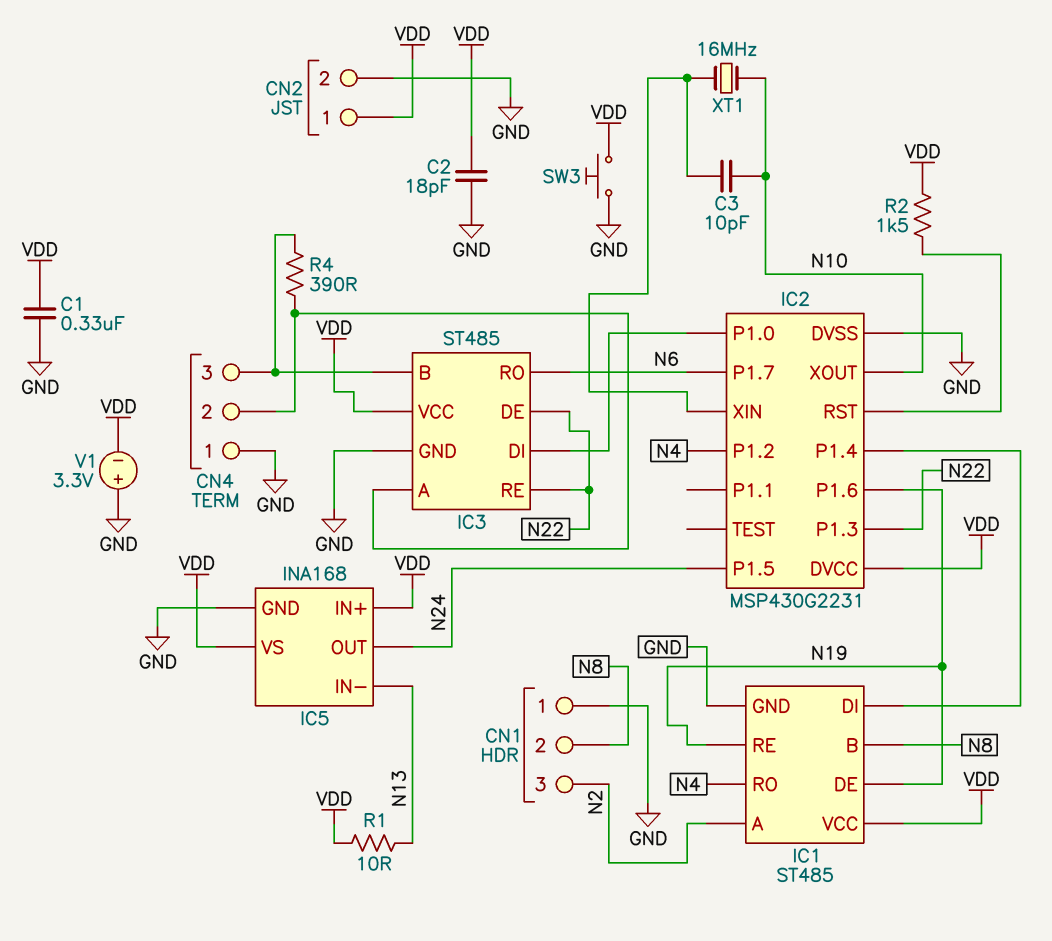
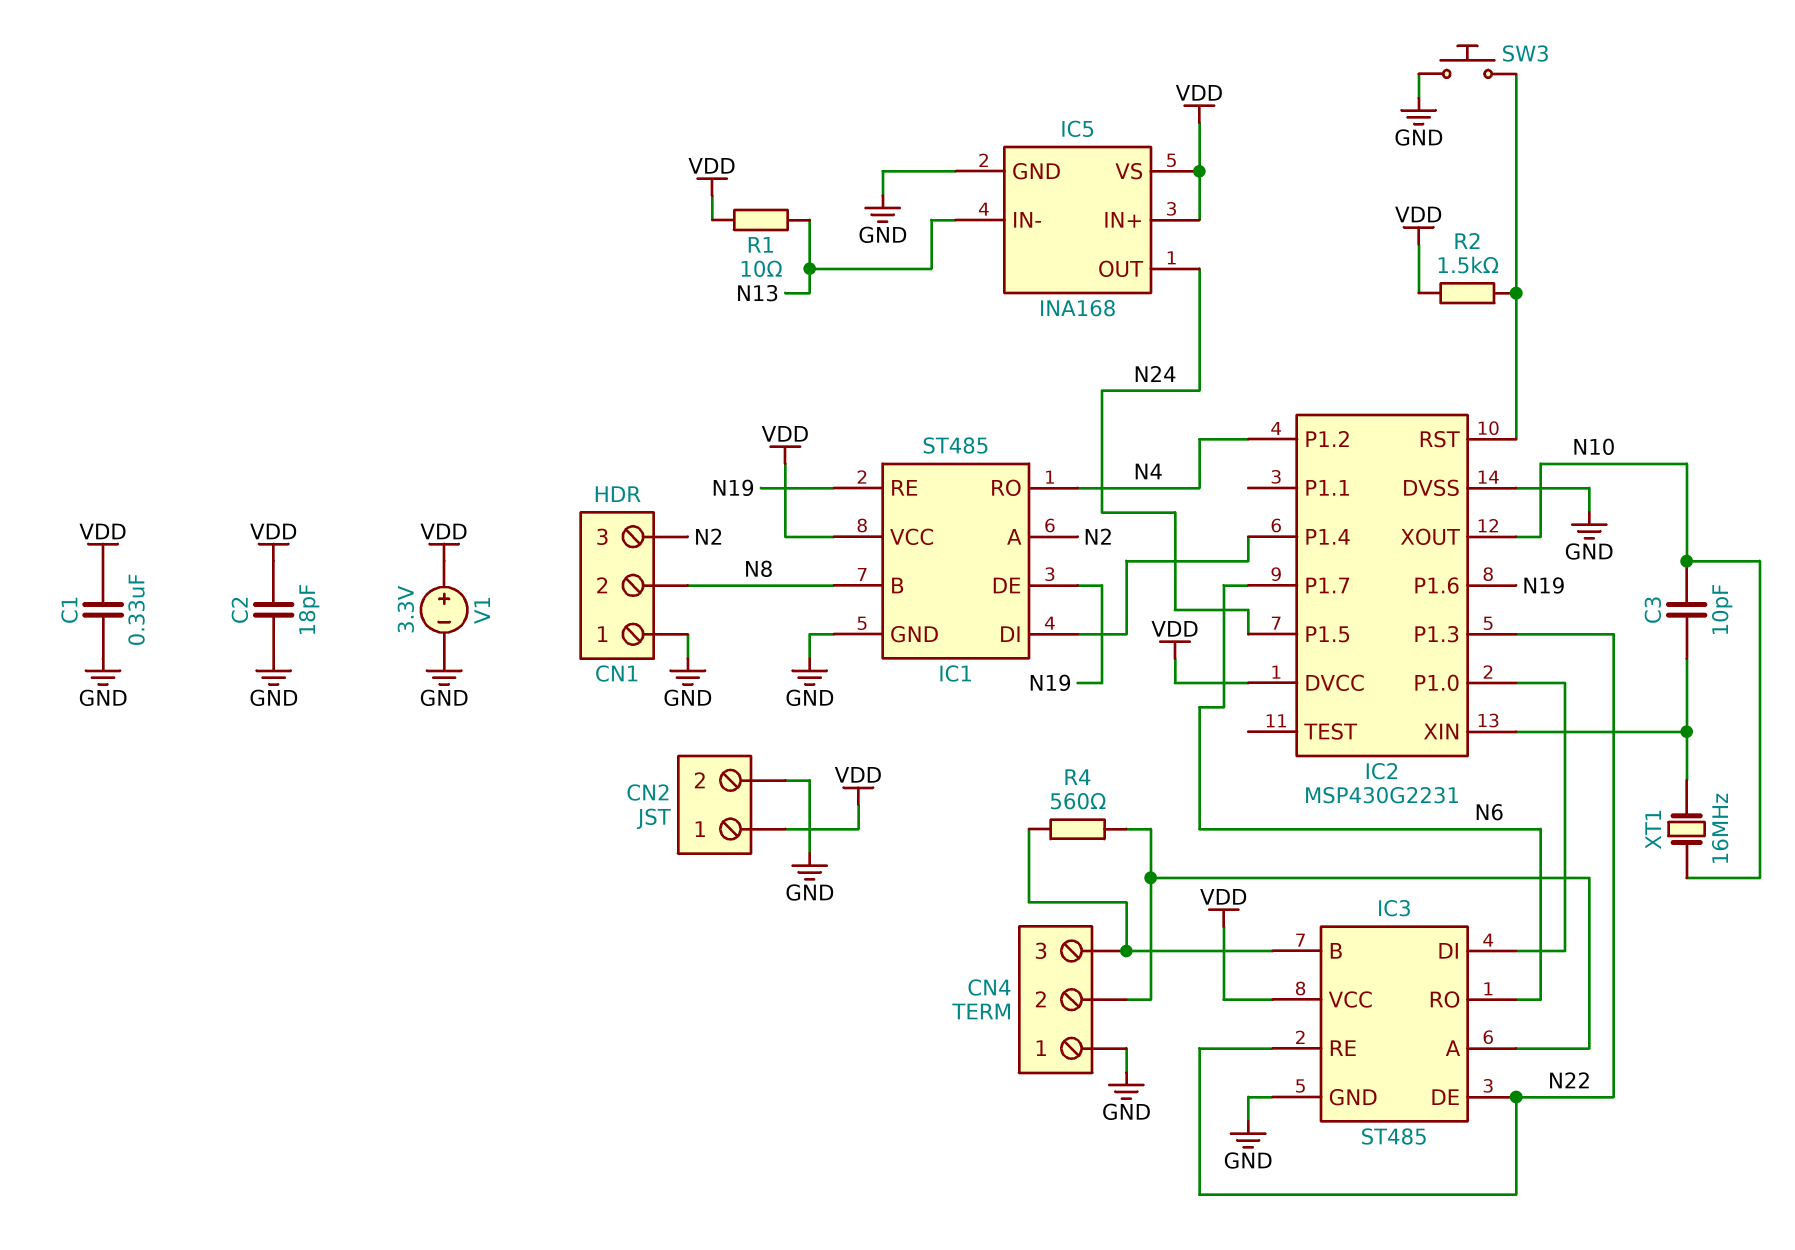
R4: 390 (CN4/2, CN4/3) -> 560 (CN4/2, CN4/3)
SW3: button (GND, VDD) -> button (GND, IC2/RST)
V1: 3.3V (plus GND, minus VDD) -> 3.3V (plus VDD, minus GND)

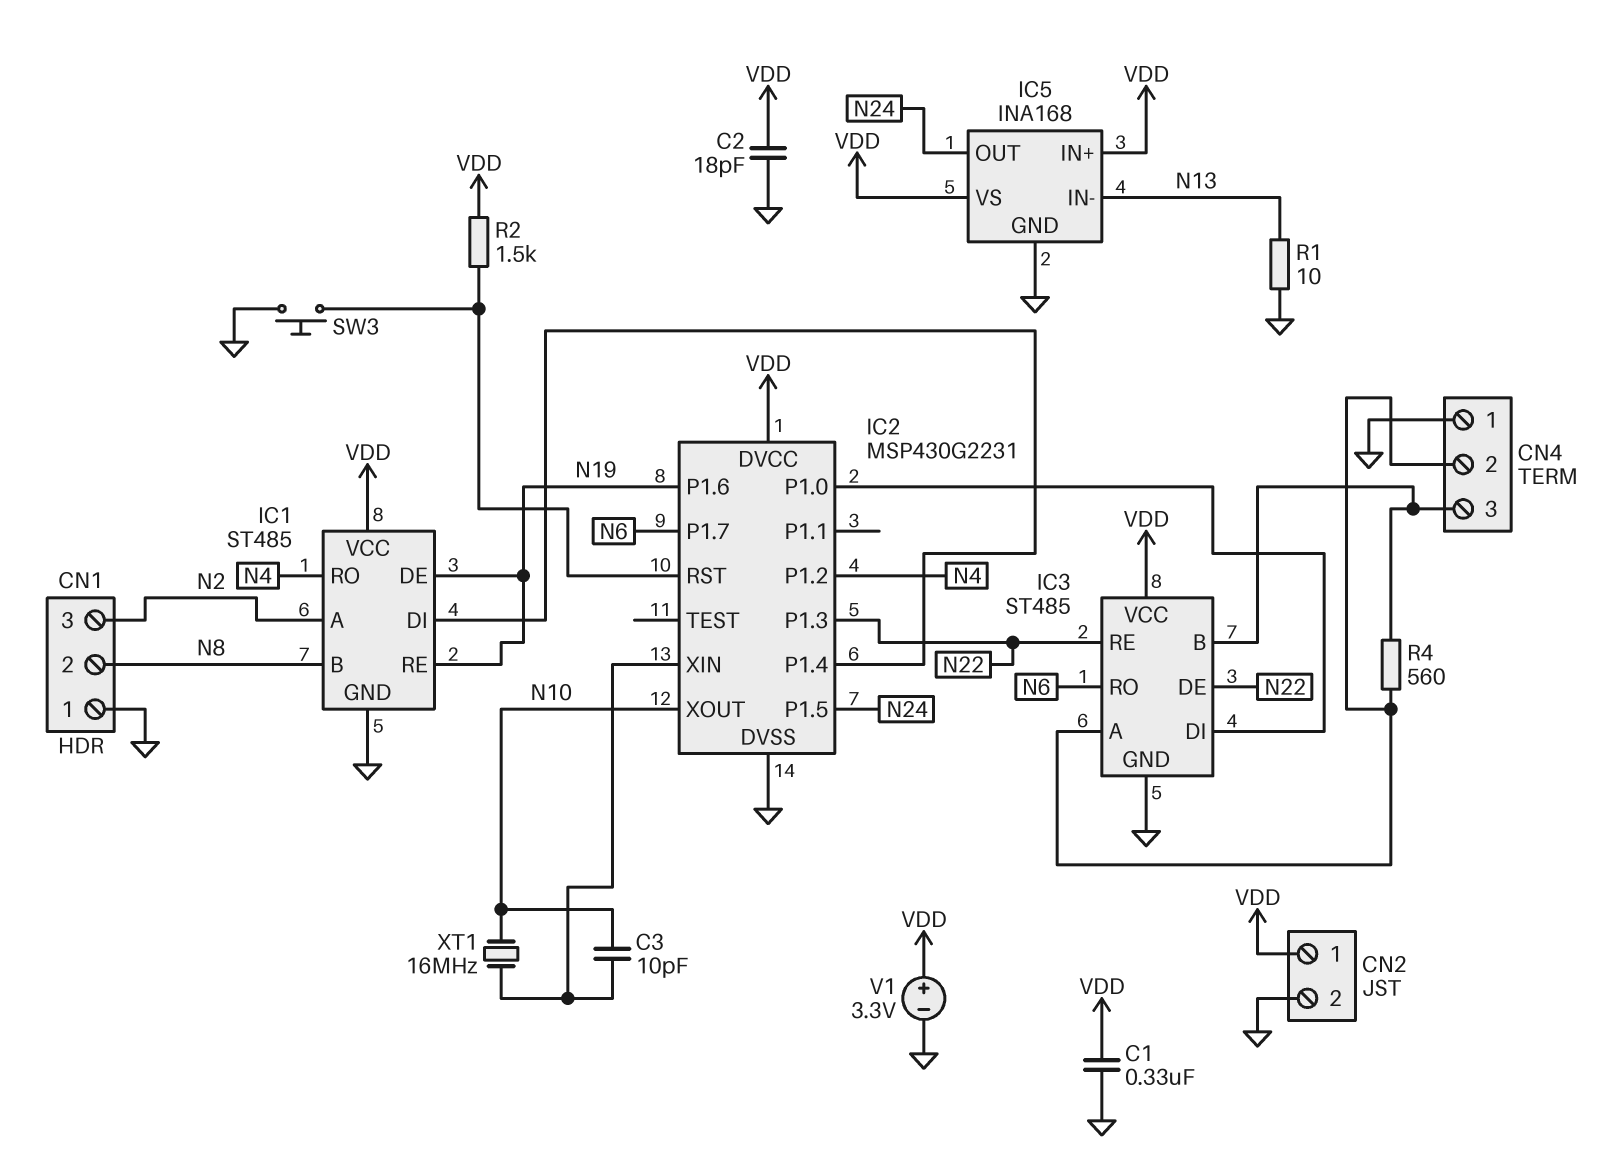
R1: 10 (N13, VDD) -> 10 (GND, N13)

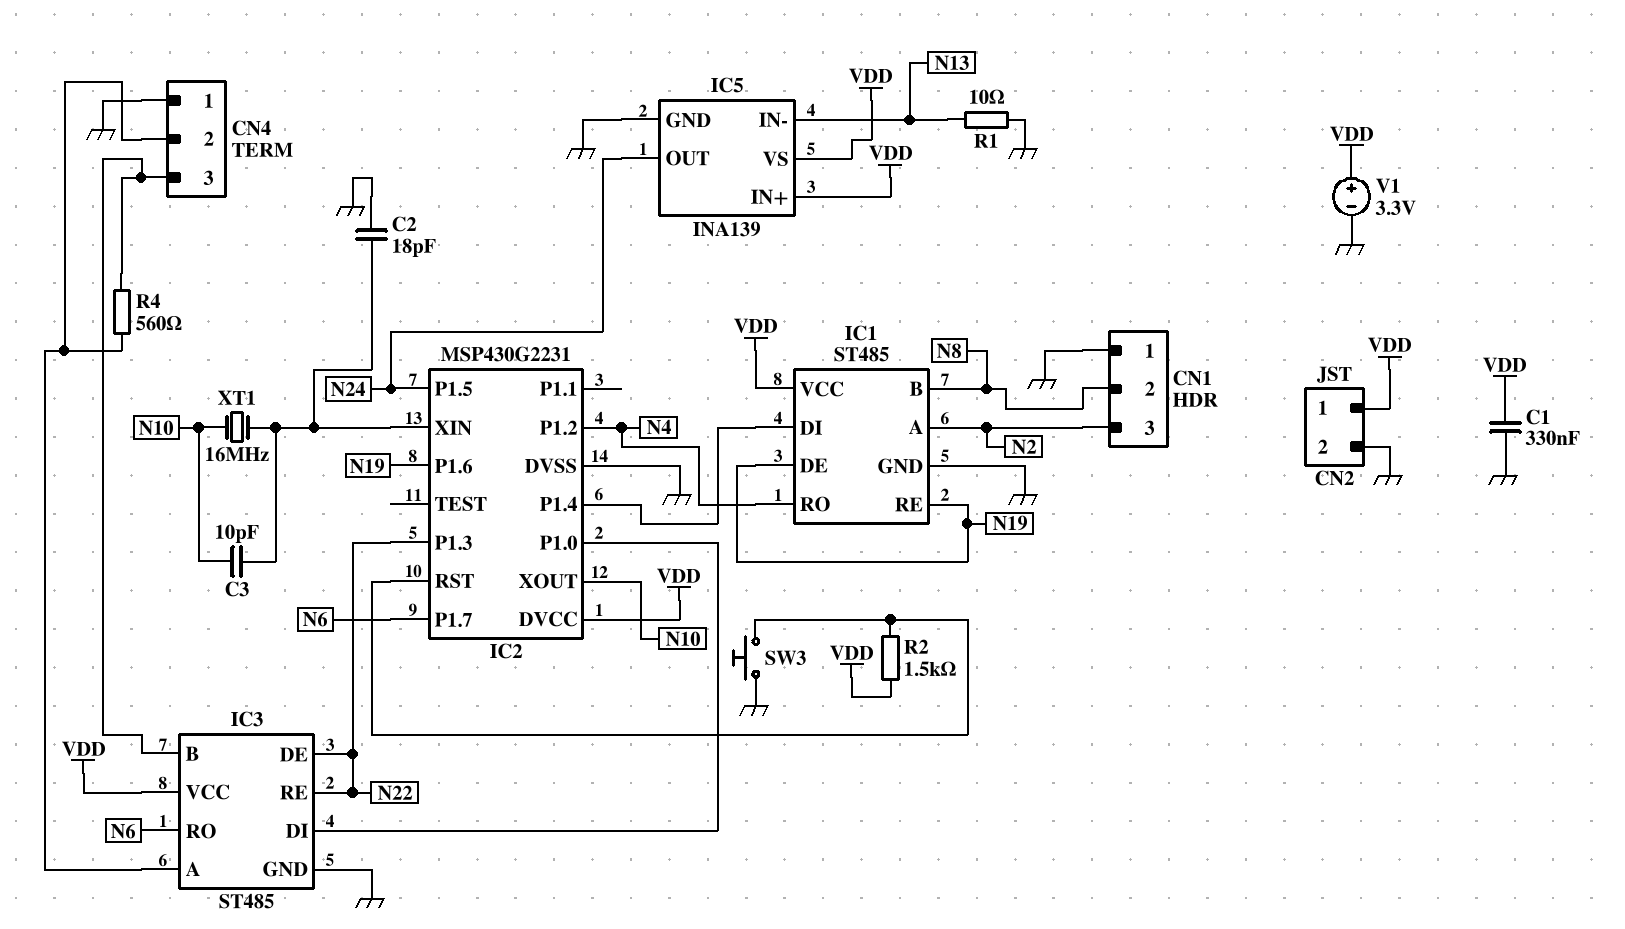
C2: 18pF (GND, VDD) -> 18pF (GND, IC2/XIN)
IC5: INA168 -> INA139

